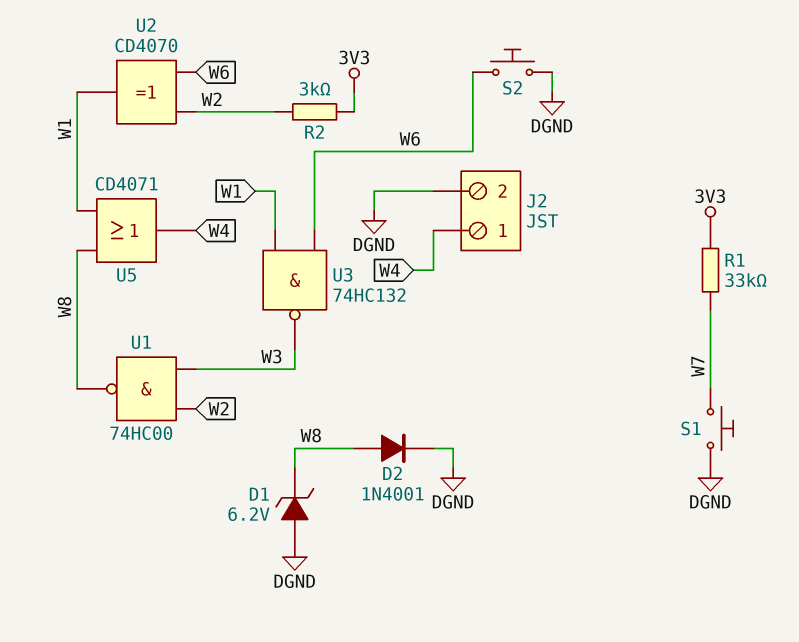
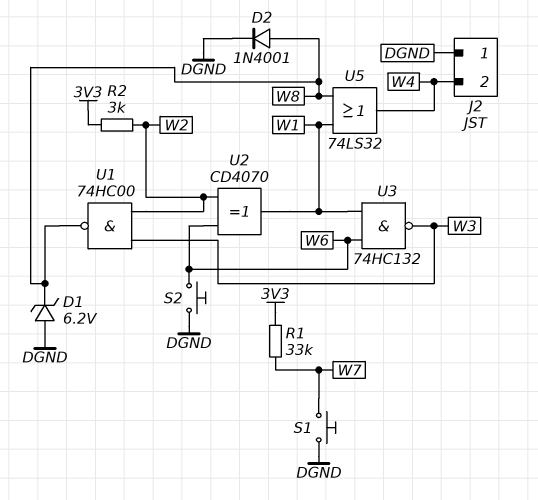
J2 pin 1: W4 -> DGND
J2 pin 2: DGND -> W4
U5: OR CD4071 (in W1, in W8, out W4) -> OR 74LS32 (in W1, in W8, out W4)

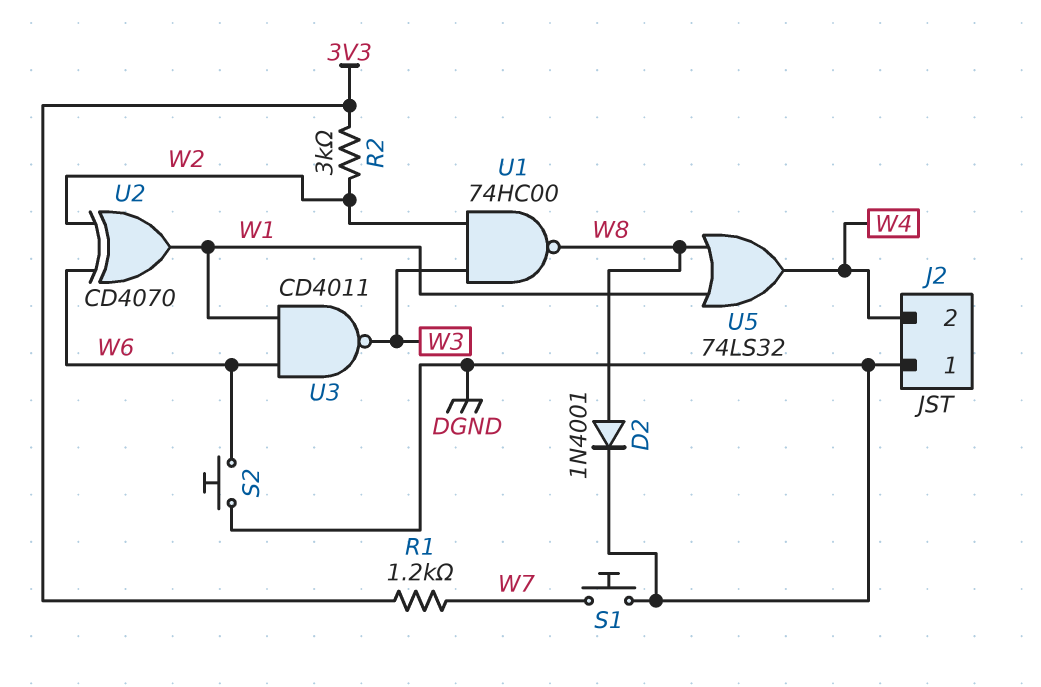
D1: zener 6.2V (A DGND, K W8) -> none
R1: 33k (3V3, W7) -> 1.2k (3V3, W7)
U3: NAND 74HC132 (in W1, in W6, out W3) -> NAND CD4011 (in W1, in W6, out W3)

